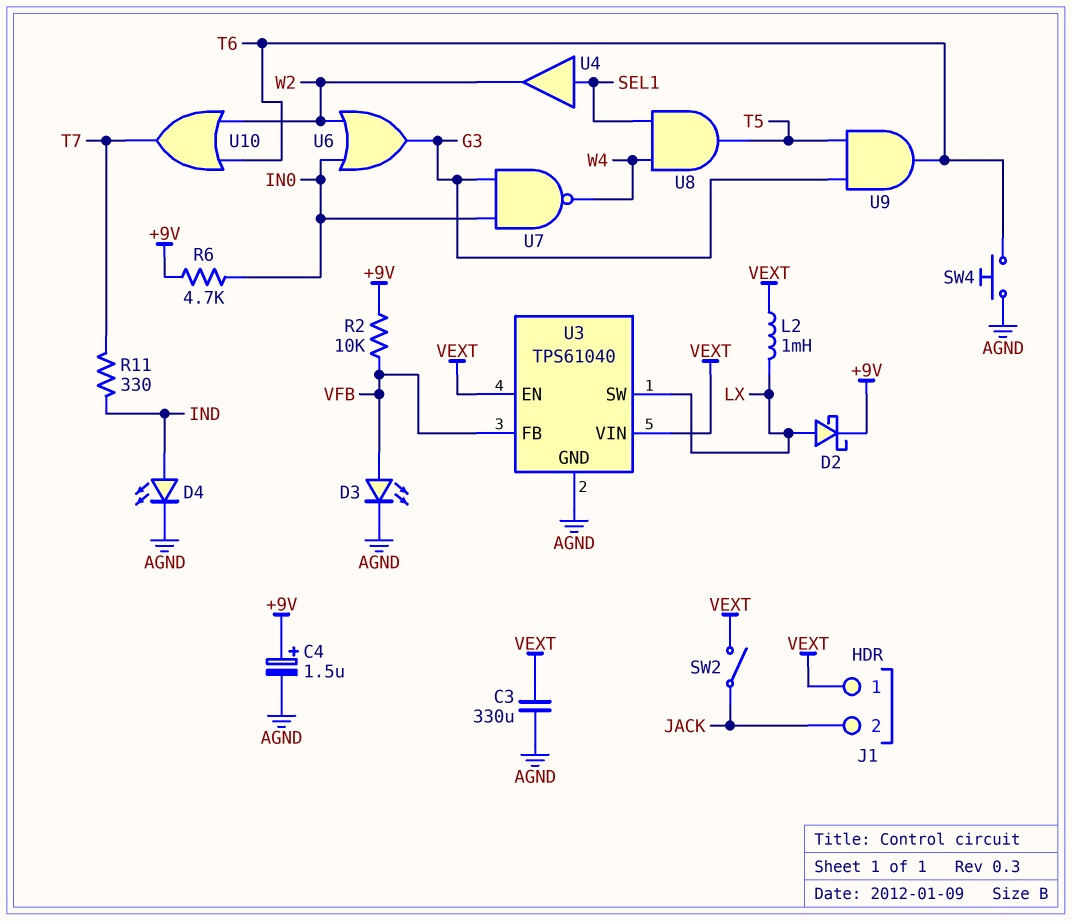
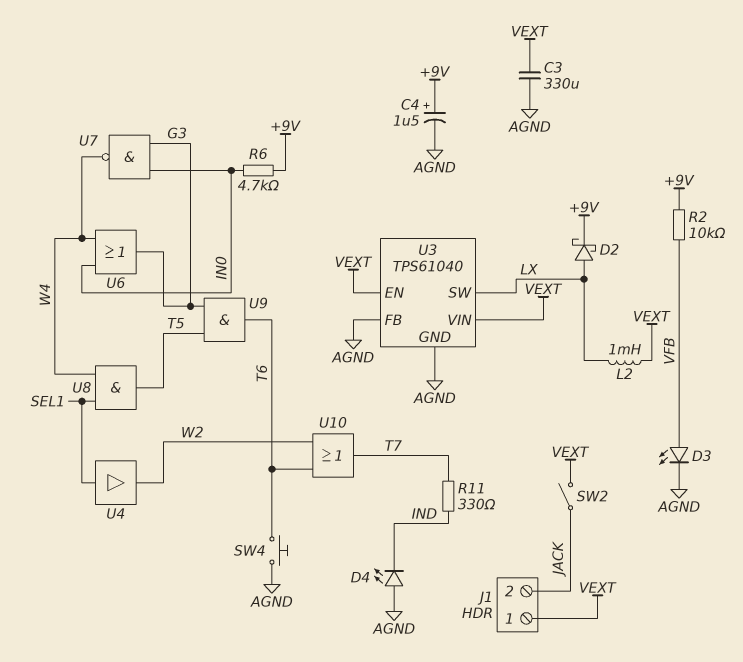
D4: LED (A IND, K AGND) -> LED (A AGND, K IND)
U3 pin FB: VFB -> AGND
U6: OR (in IN0, in W2, out G3) -> OR (in IN0, in W4, out G3)

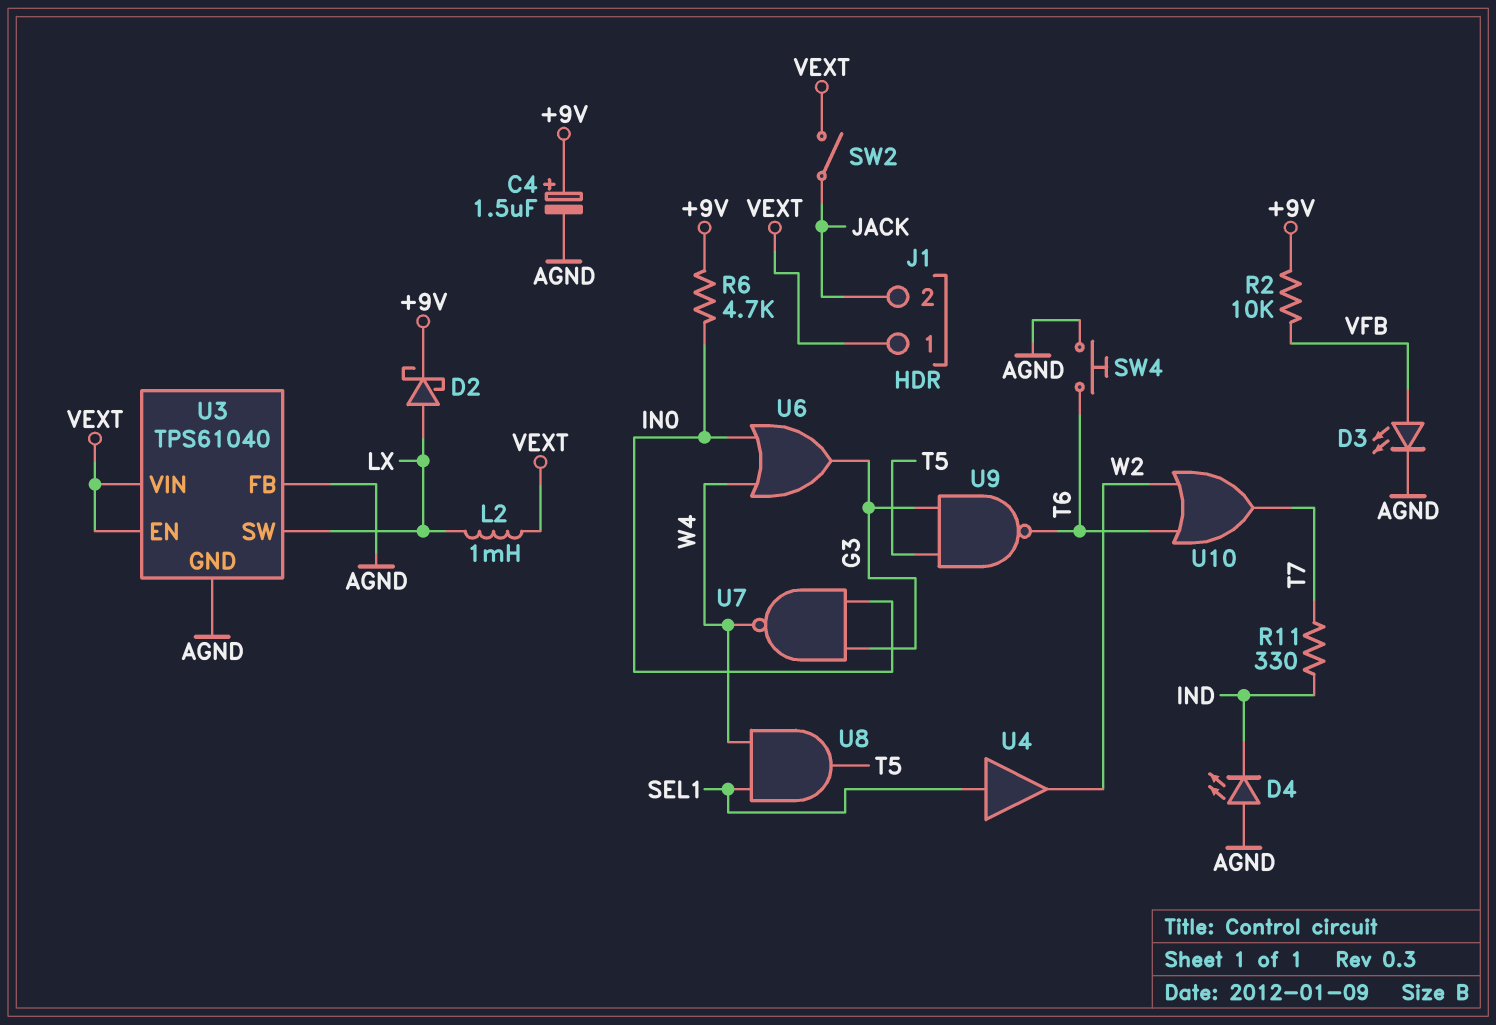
C3: 330uF (AGND, VEXT) -> none
U9: AND (in G3, in T5, out T6) -> NAND (in G3, in T5, out T6)

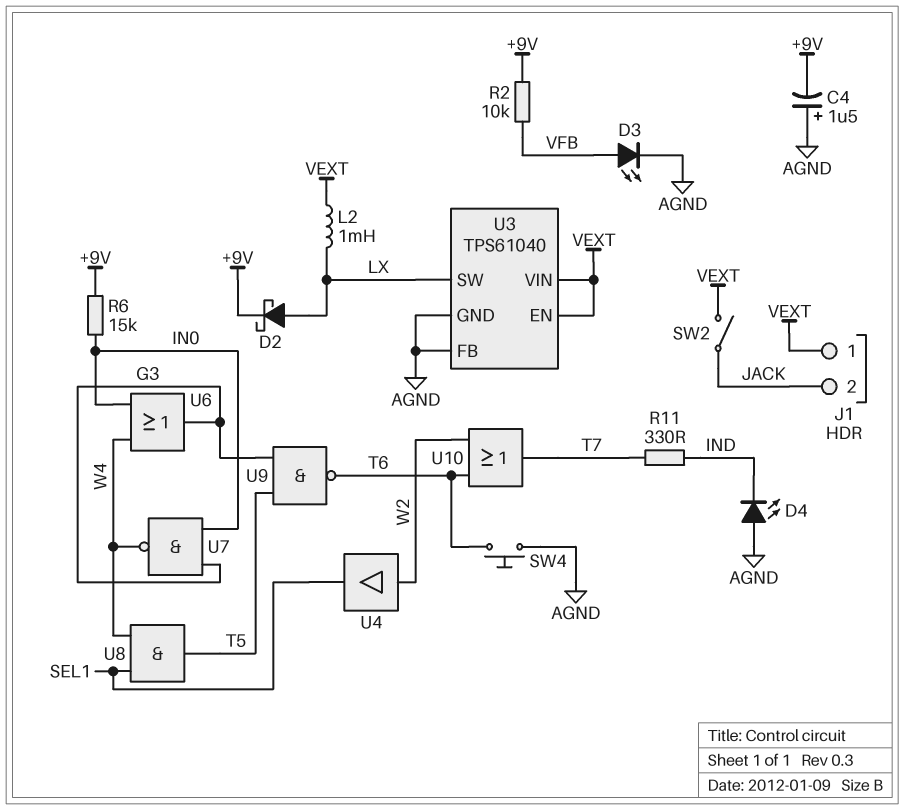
C4: 1.5uF (plus +9V, minus AGND) -> 1.5uF (plus AGND, minus +9V)
R6: 4.7k (+9V, IN0) -> 15k (+9V, IN0)
U4: buffer (in SEL1, out W2) -> buffer (in W2, out SEL1)

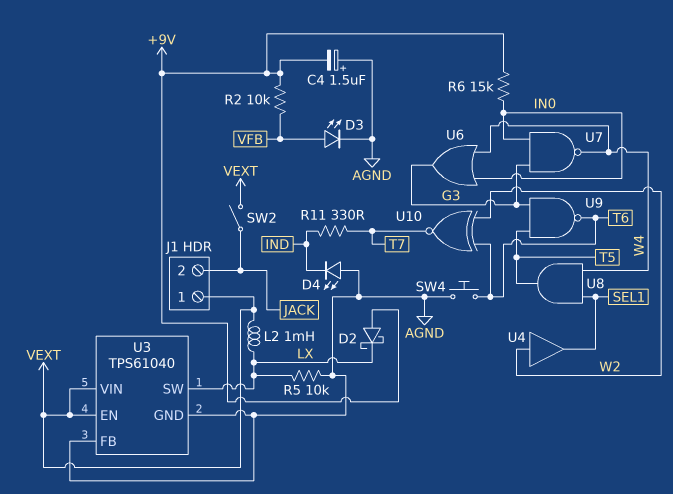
D2: schottky (A LX, K +9V) -> schottky (A +9V, K LX)
R5: none -> 10k (AGND, LX)
U10: OR (in T6, in W2, out T7) -> XNOR (in T6, in W2, out T7)

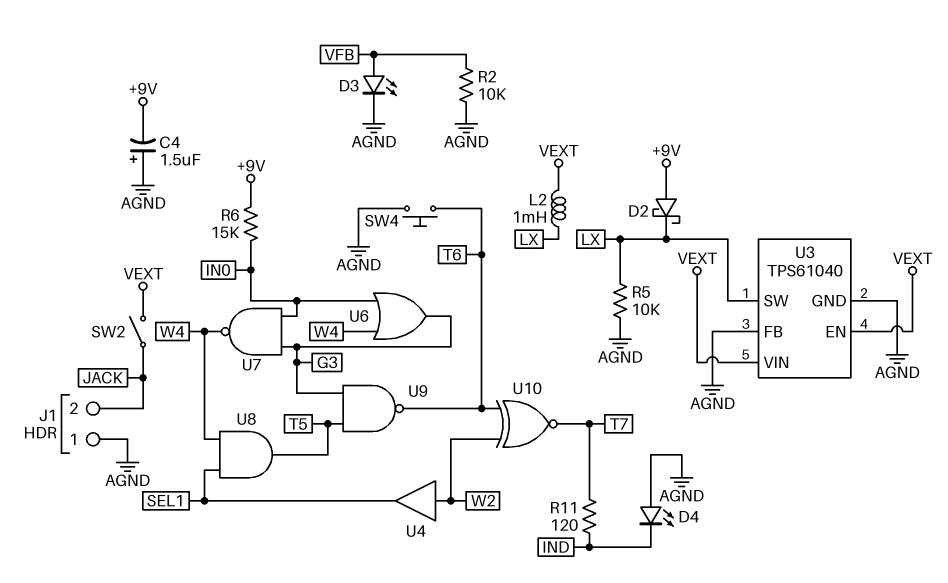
J1 pin 1: VEXT -> AGND
R2: 10k (+9V, VFB) -> 10k (AGND, VFB)
R11: 330 (IND, T7) -> 120 (IND, T7)

